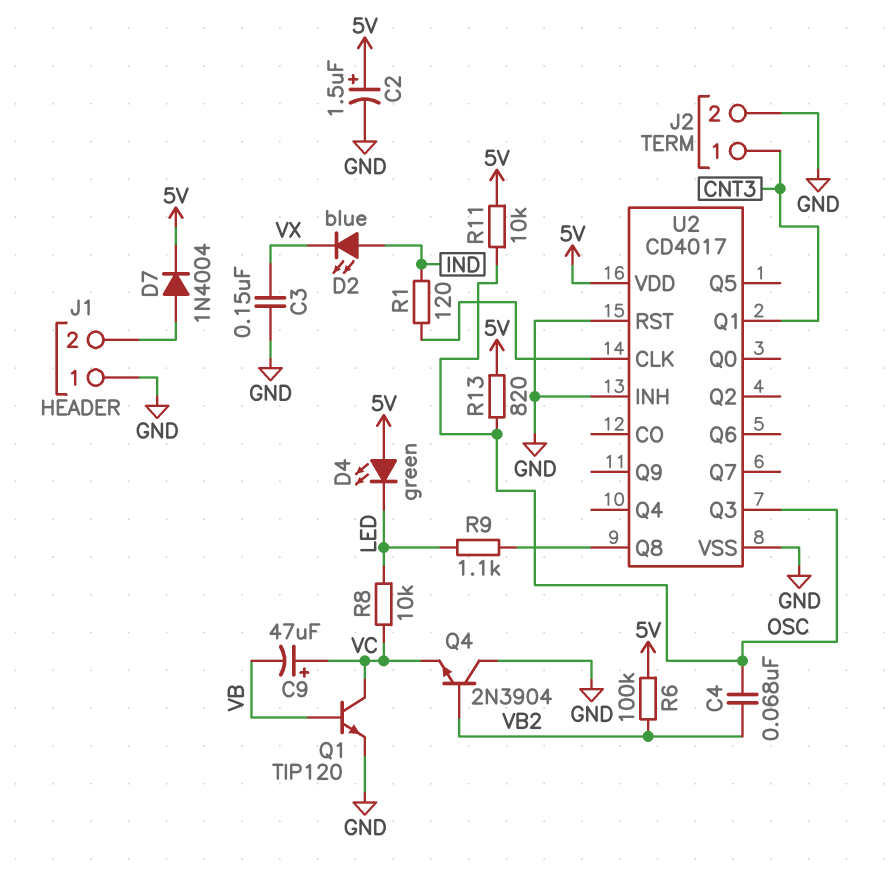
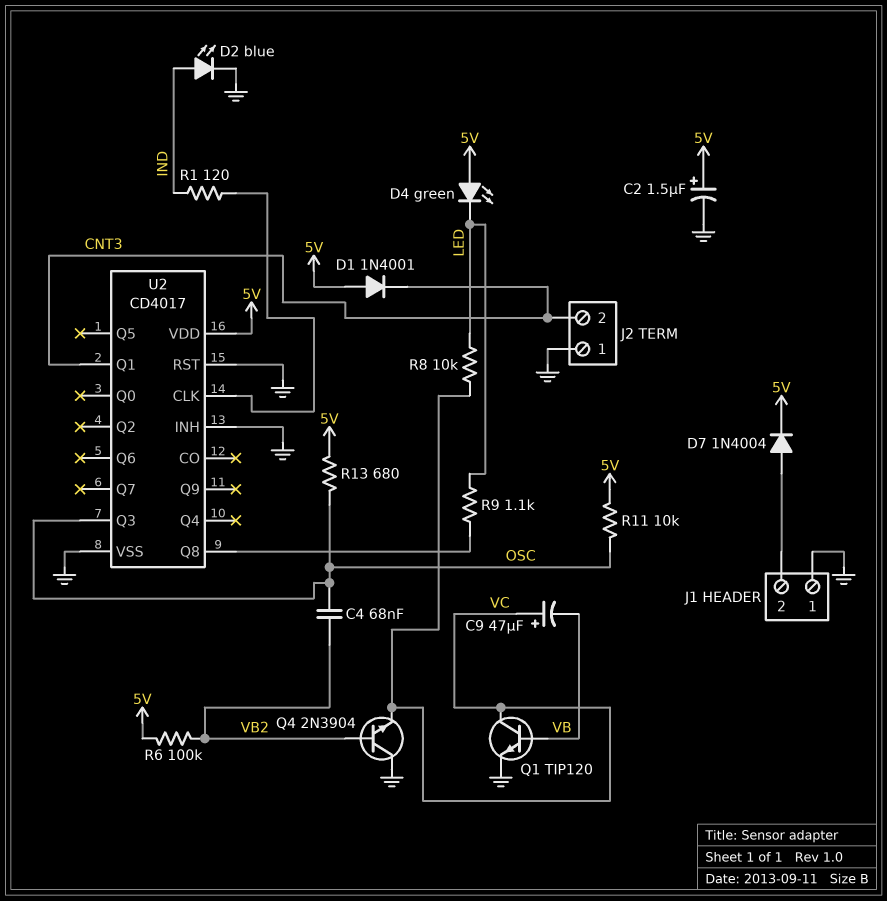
C3: 150nF (GND, VX) -> none
D1: none -> diode 1N4001 (A 5V, K CNT3)
D2: LED blue (A IND, K VX) -> LED blue (A IND, K GND)
J2 pin 1: CNT3 -> GND
J2 pin 2: GND -> CNT3
R13: 820 (5V, OSC) -> 680 (5V, OSC)

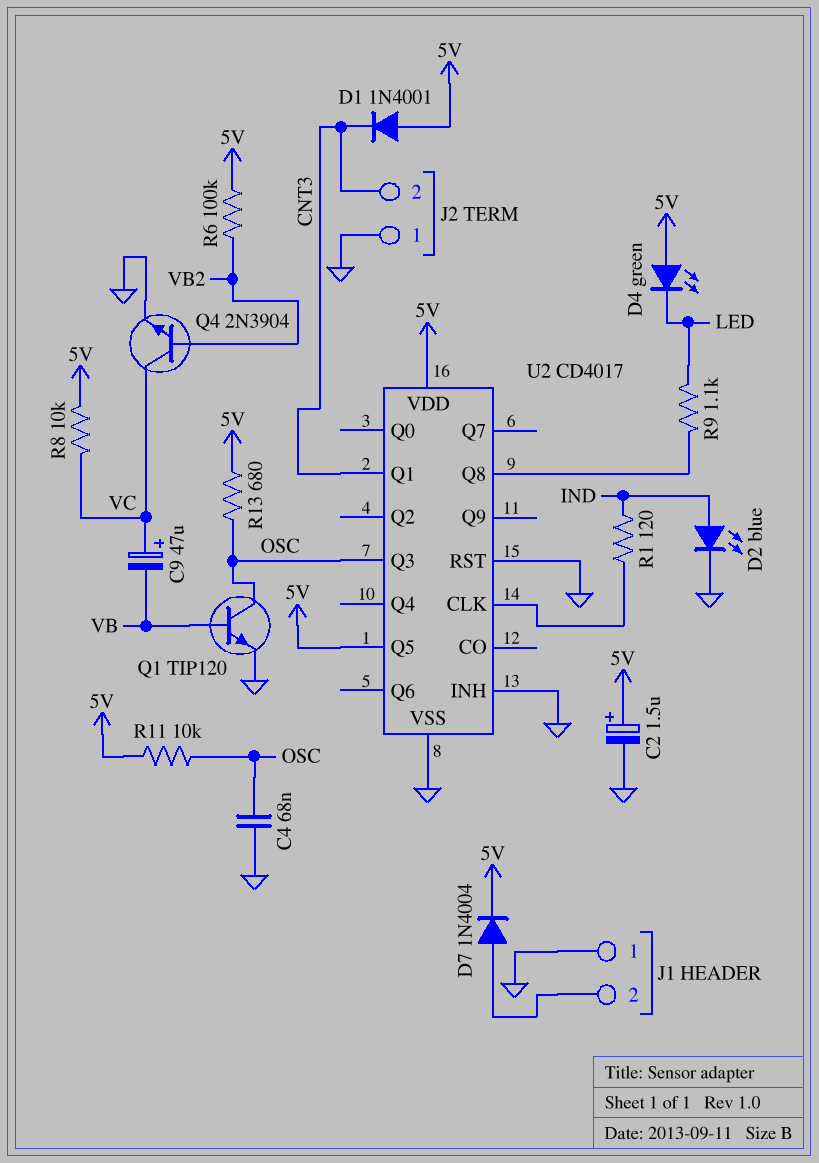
C4: 68nF (OSC, VB2) -> 68nF (GND, OSC)
Q1: NPN TIP120 (B VB, C VC, E GND) -> NPN TIP120 (B VB, C OSC, E GND)
Q4: NPN 2N3904 (B VB2, C GND, E VC) -> NPN 2N3904 (B VB2, C VC, E GND)
R8: 10k (LED, VC) -> 10k (5V, VC)
U2 pin Q5: none -> 5V

